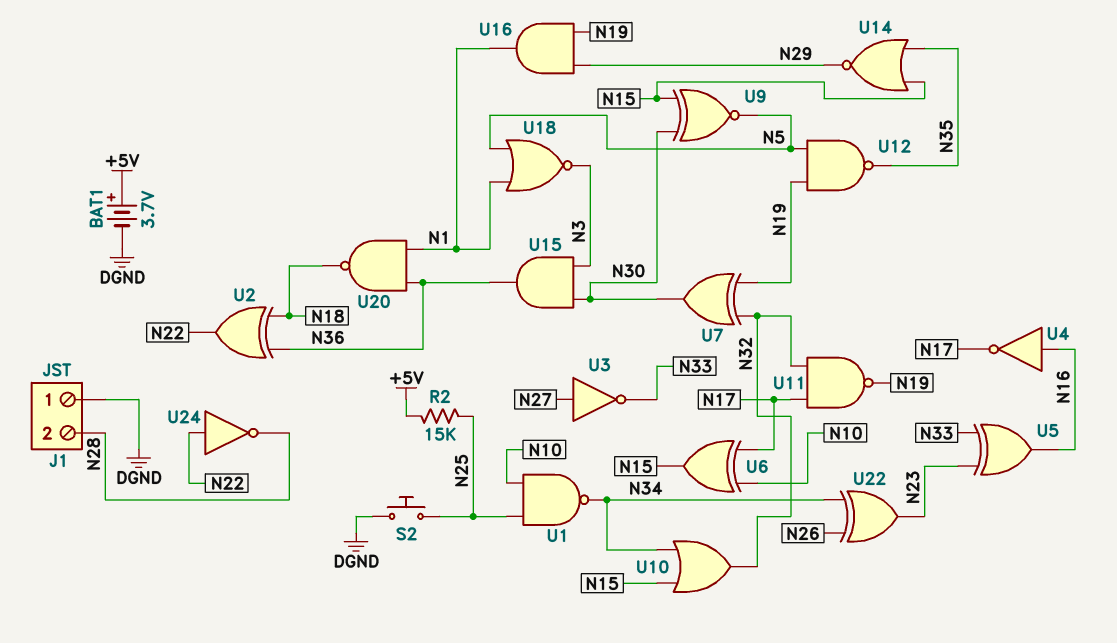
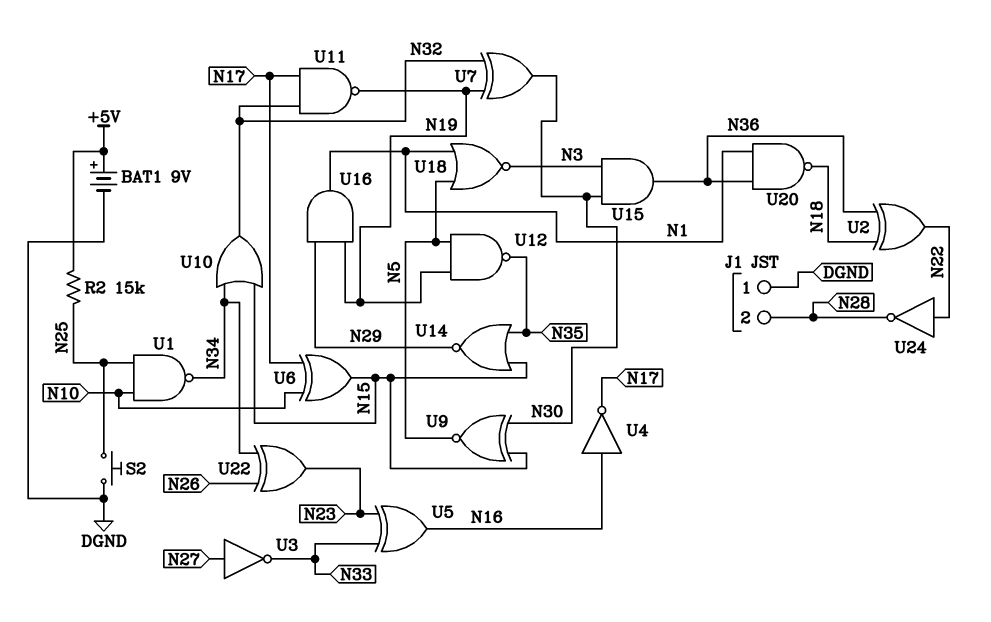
BAT1: 3.7V (plus +5V, minus DGND) -> 9V (plus +5V, minus DGND)

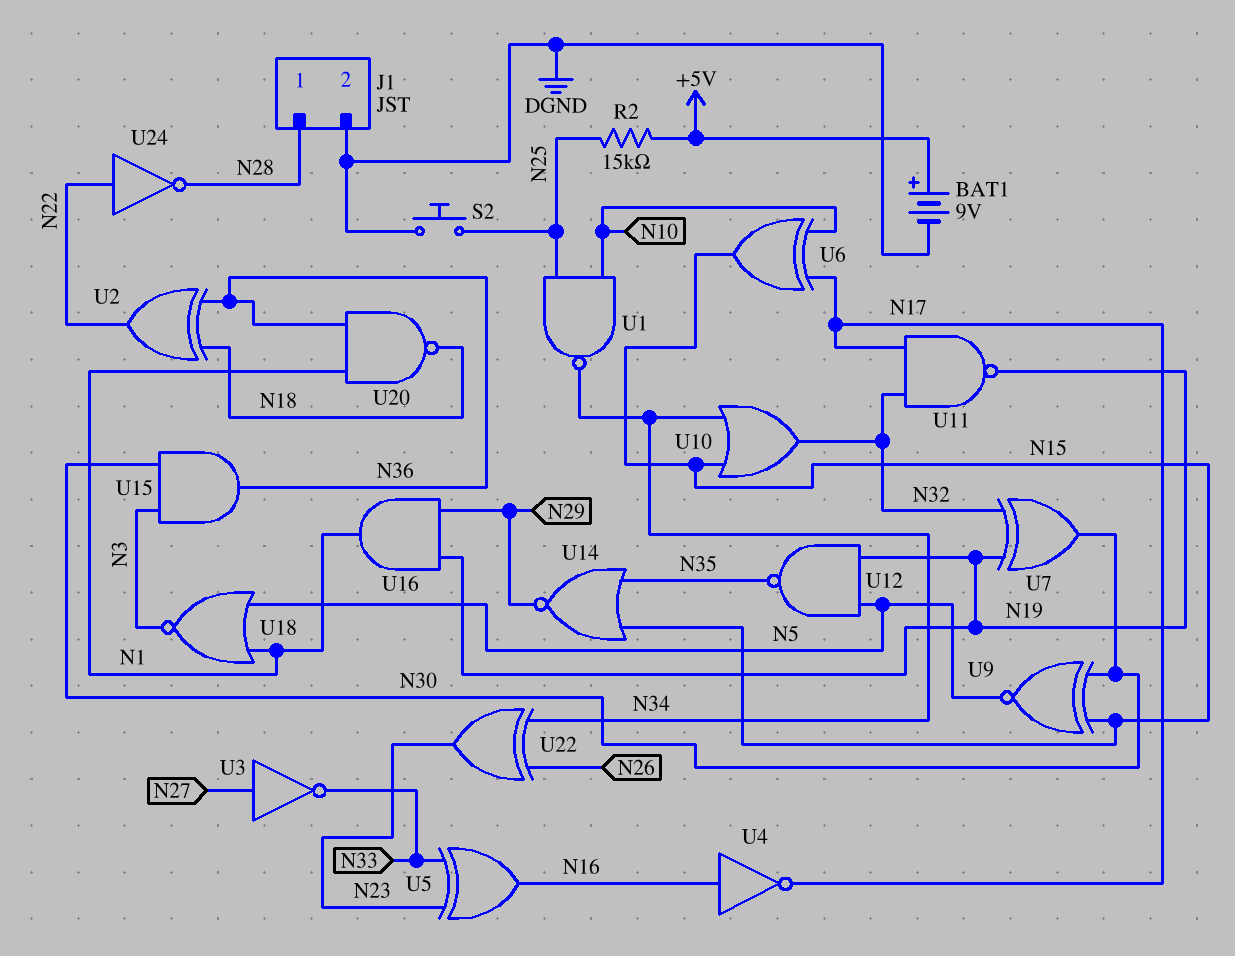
J1 pin 1: DGND -> N28
J1 pin 2: N28 -> DGND

